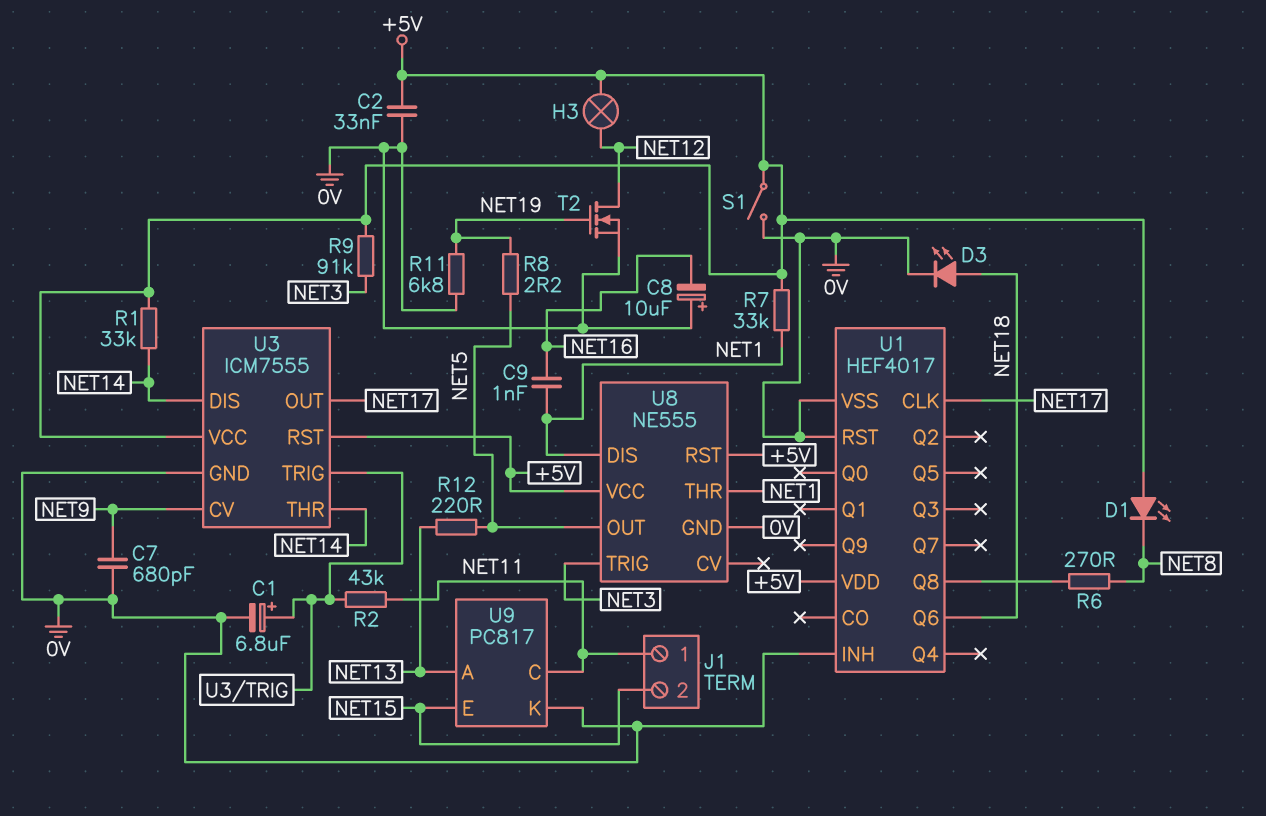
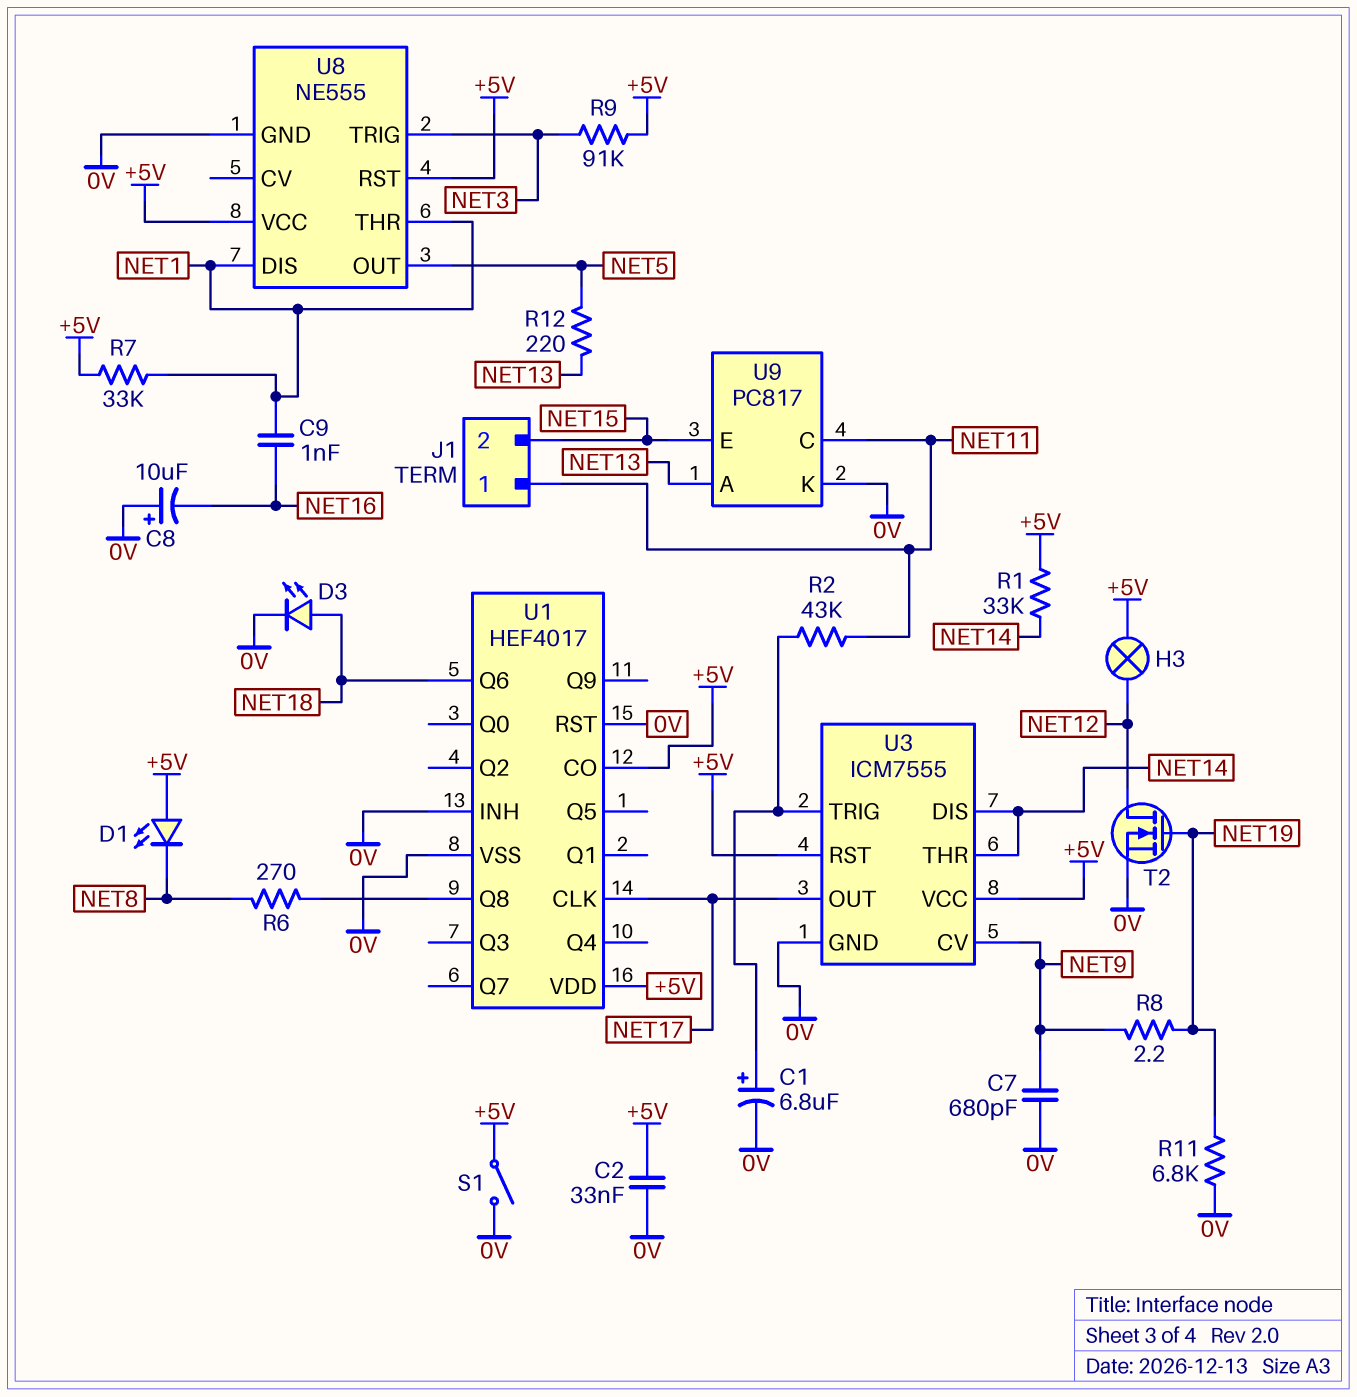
R8: 2.2 (NET5, NET19) -> 2.2 (NET9, NET19)
U1 pin CO: none -> +5V

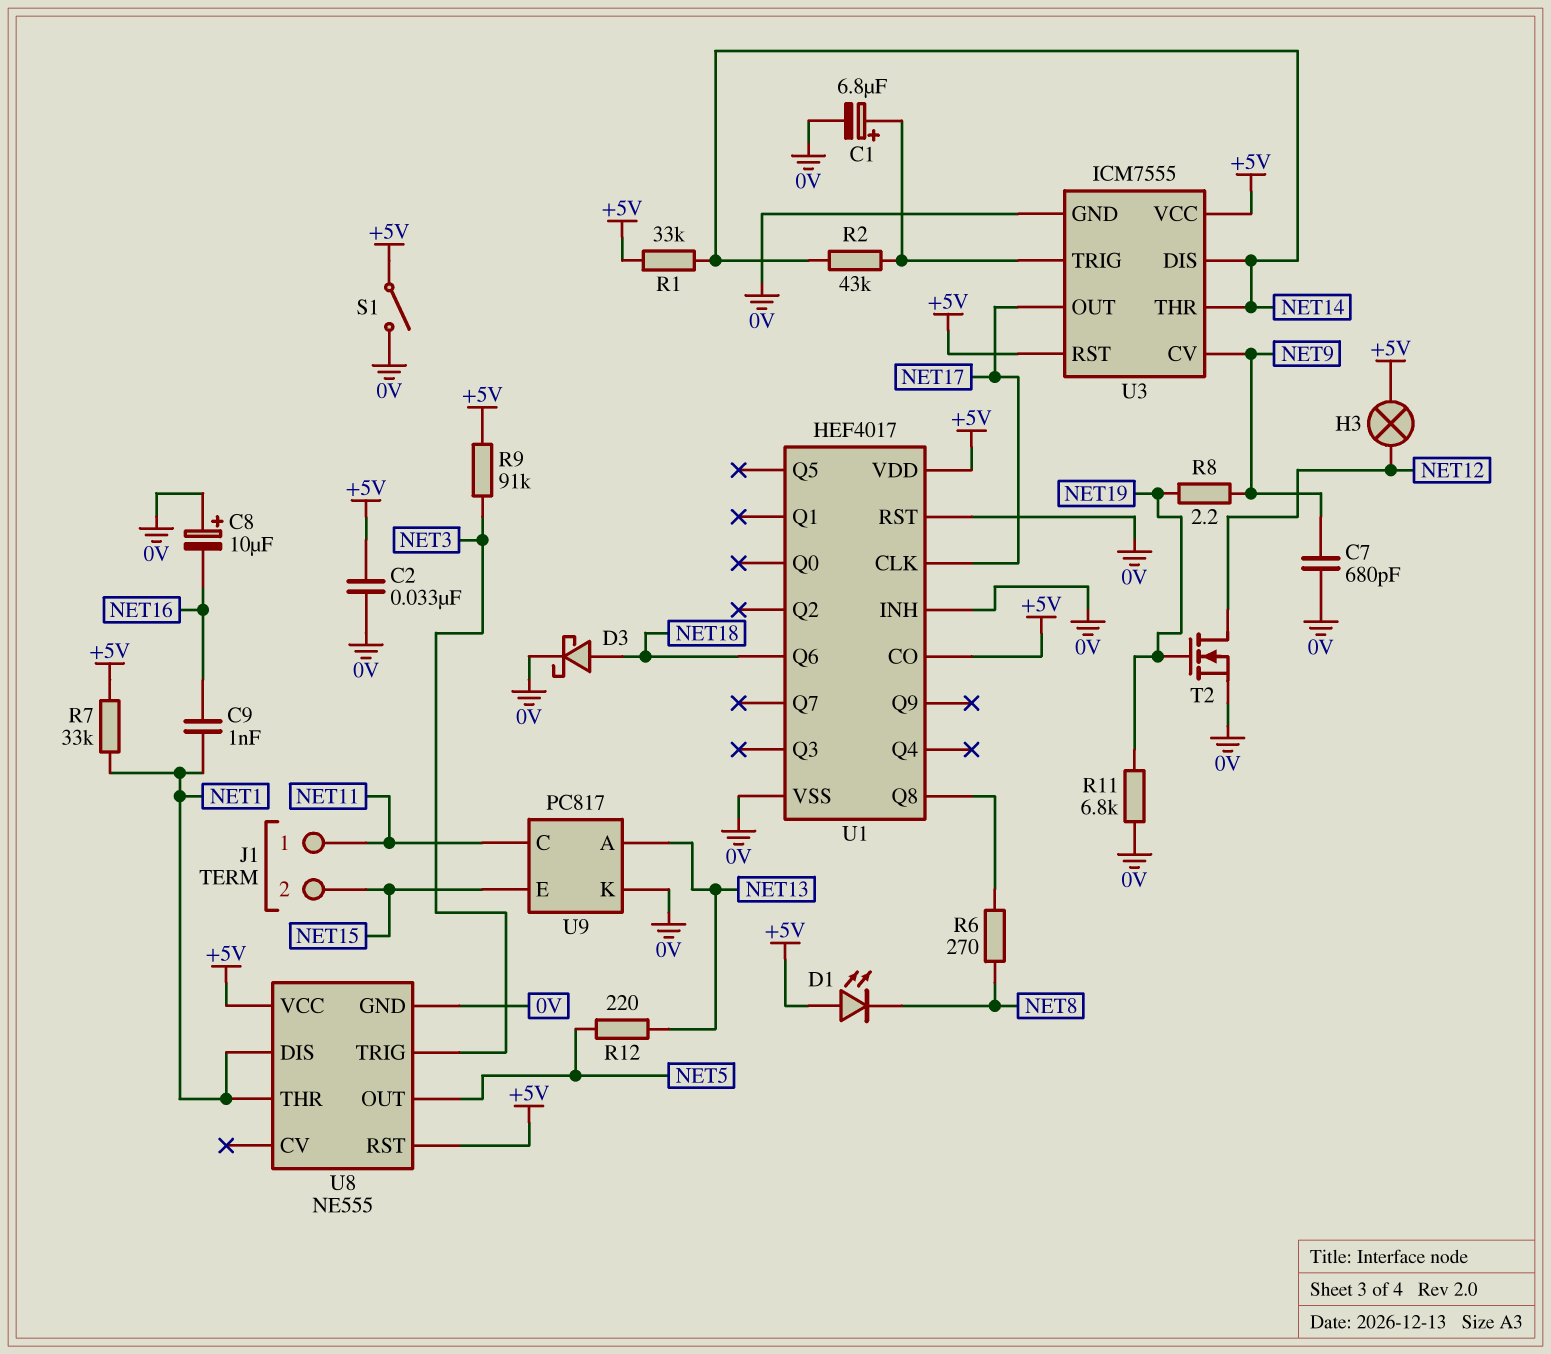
D3: LED (A NET18, K 0V) -> schottky (A NET18, K 0V)
R2: 43k (NET11, U3/TRIG) -> 43k (NET14, U3/TRIG)

